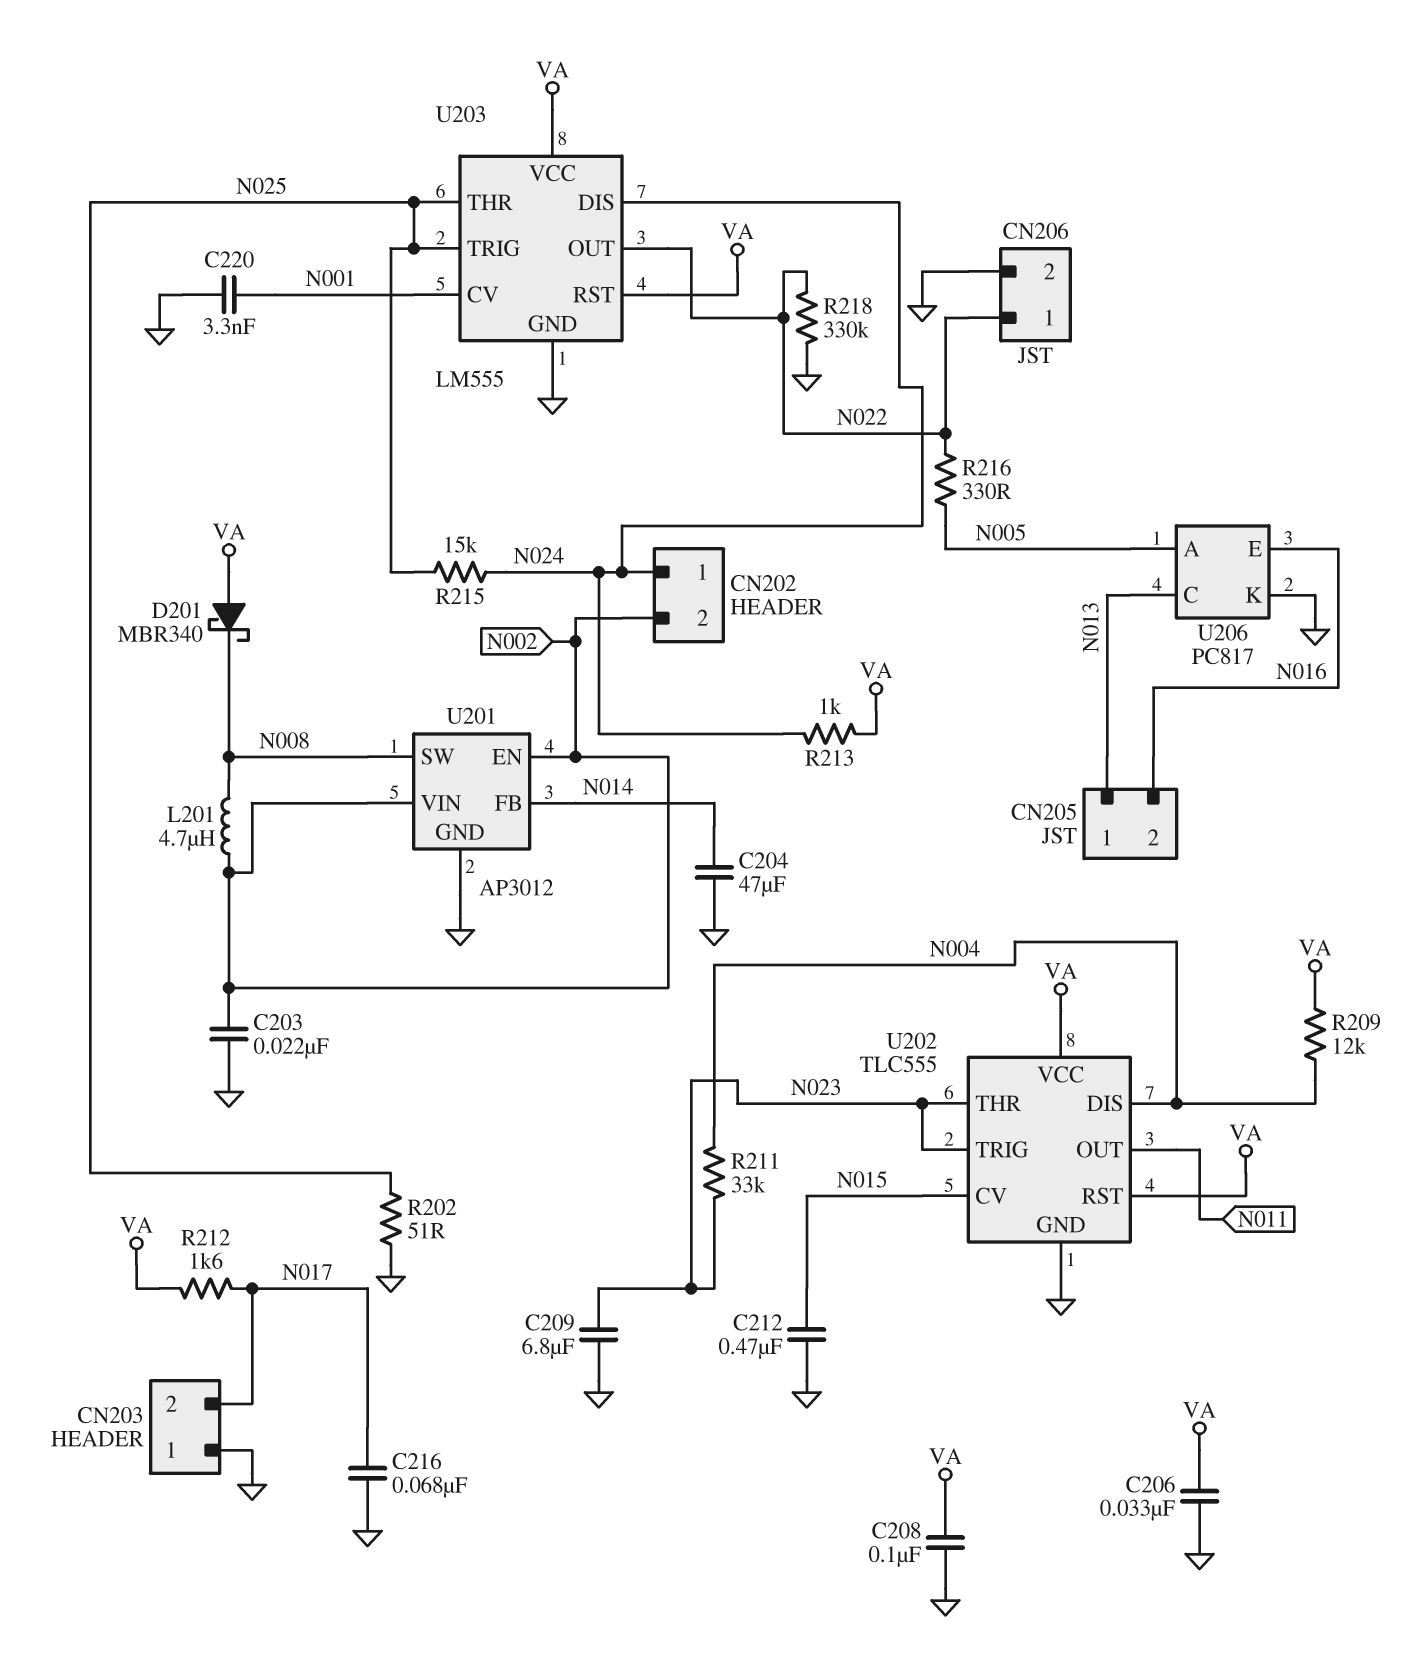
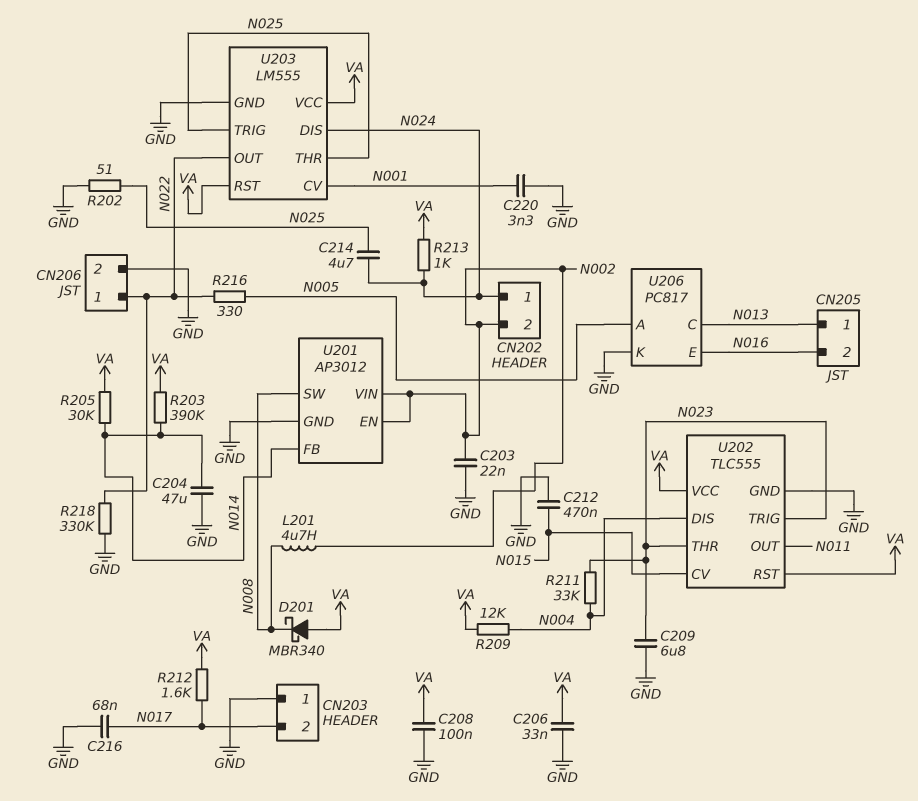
C214: none -> 4.7uF (N024, N025)
R203: none -> 390k (N014, VA)
R205: none -> 30k (N014, VA)
R215: 15k (N024, N025) -> none

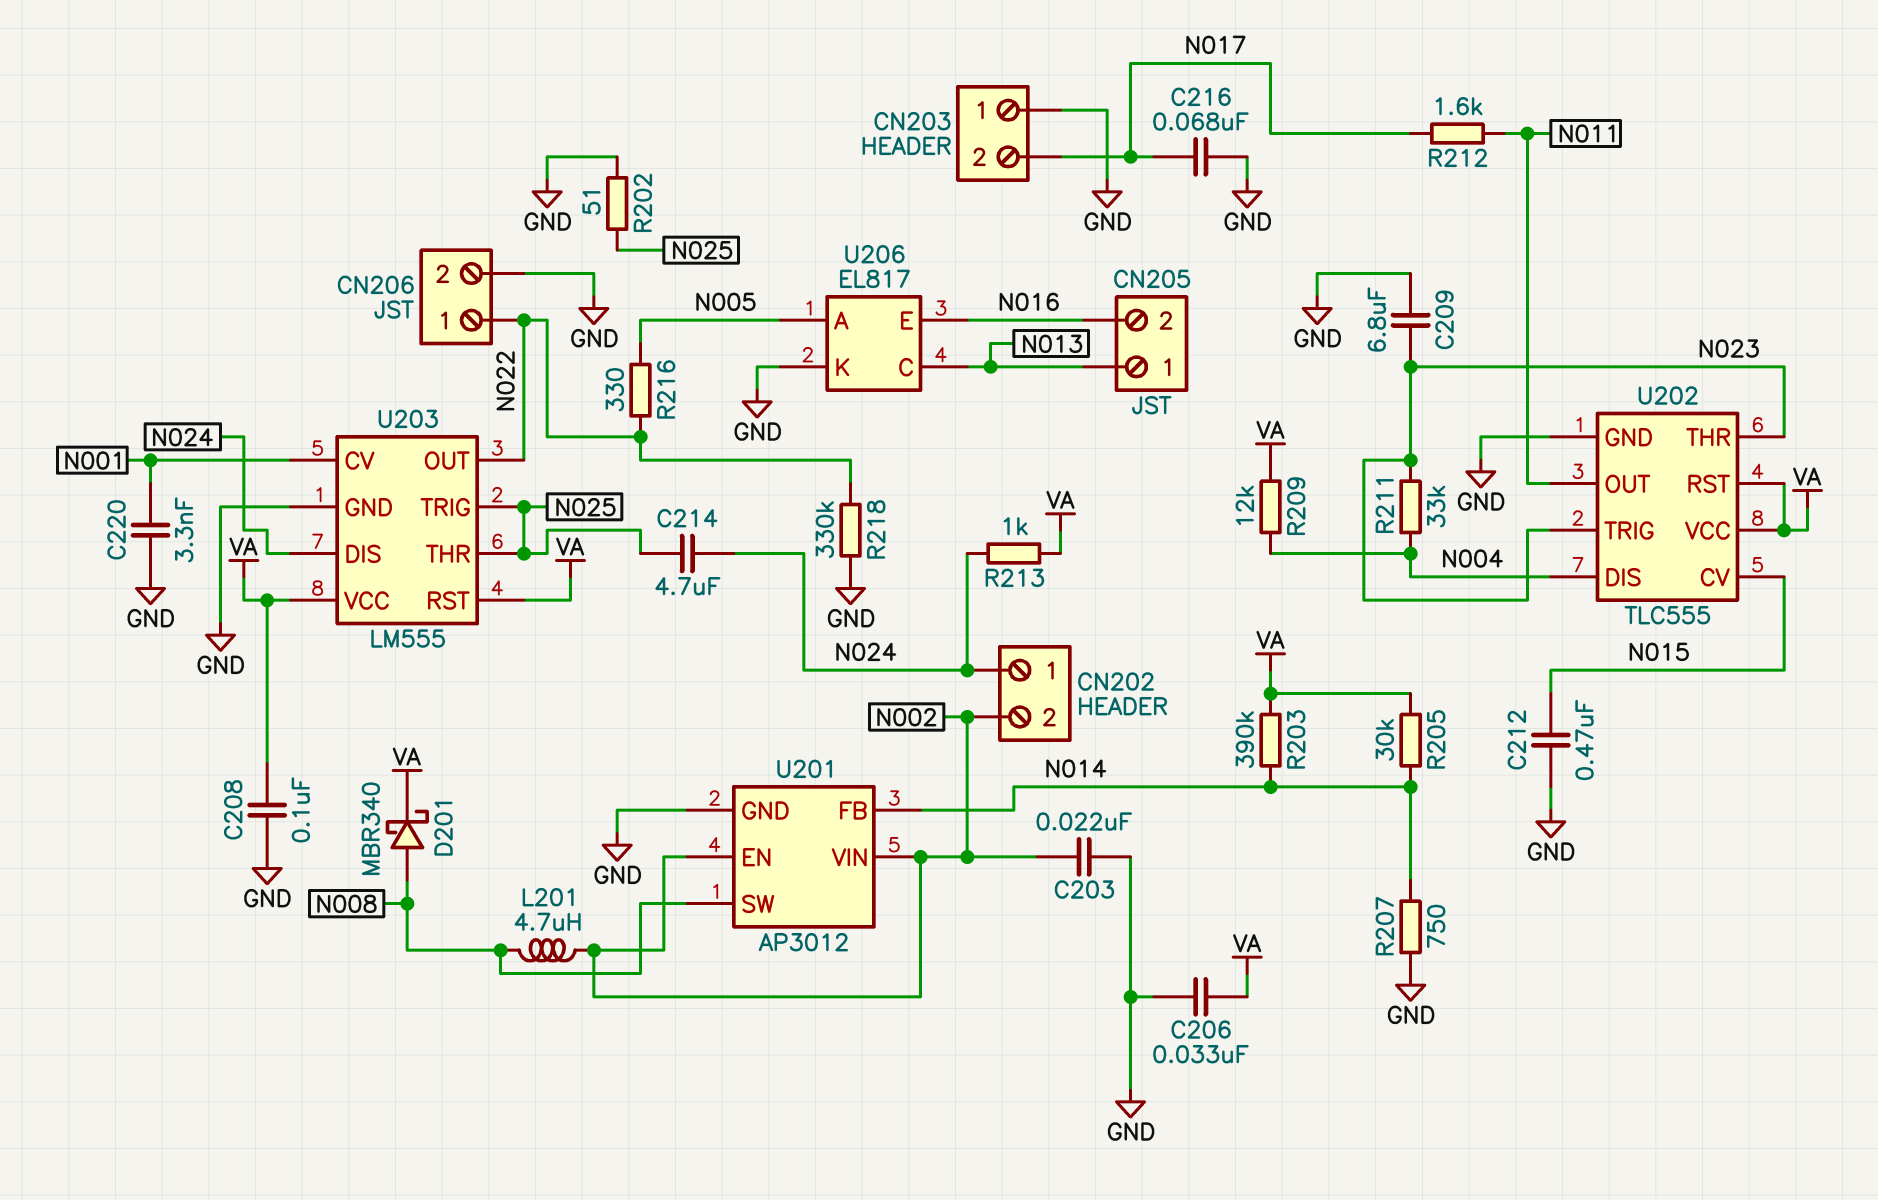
C204: 47uF (GND, N014) -> none
D201: schottky MBR340 (A VA, K N008) -> schottky MBR340 (A N008, K VA)
R207: none -> 750 (GND, N014)
R212: 1.6k (N017, VA) -> 1.6k (N011, N017)
U206: PC817 -> EL817

